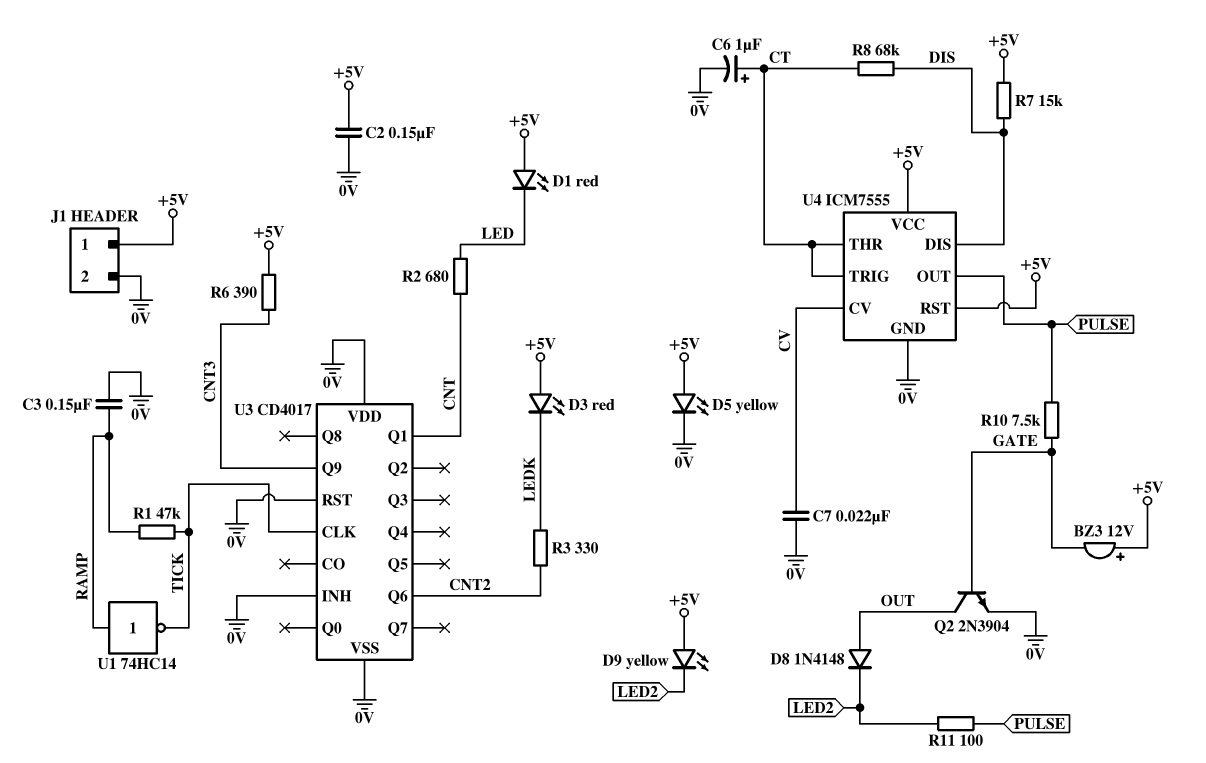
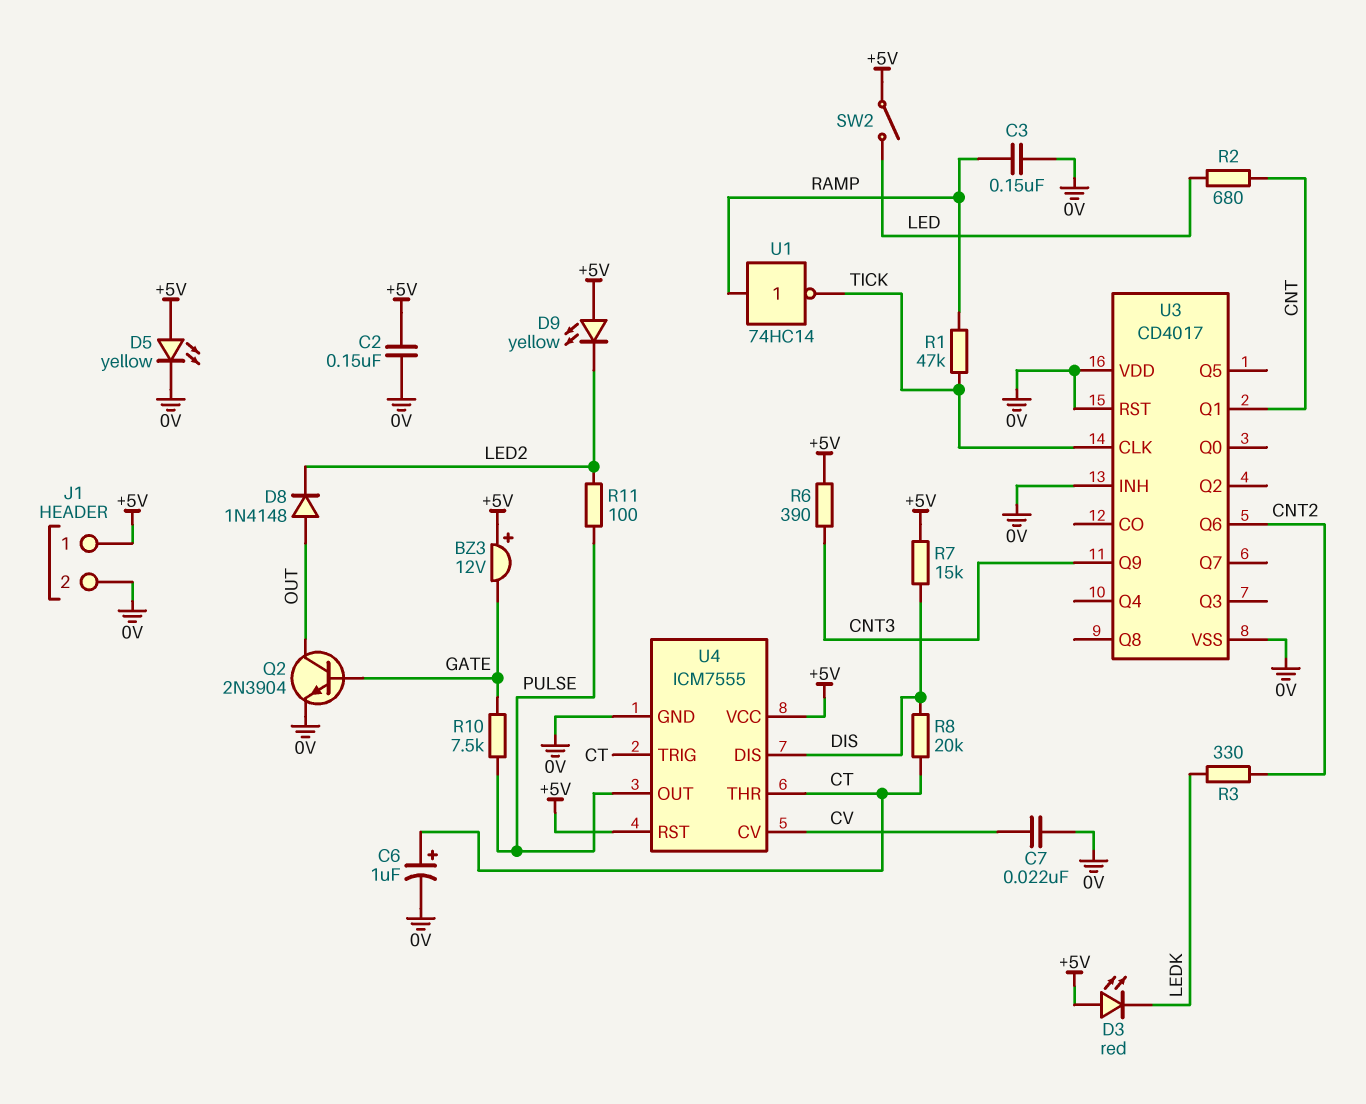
D1: LED red (A +5V, K LED) -> none
R8: 68k (CT, DIS) -> 20k (CT, DIS)
SW2: none -> switch (+5V, LED)

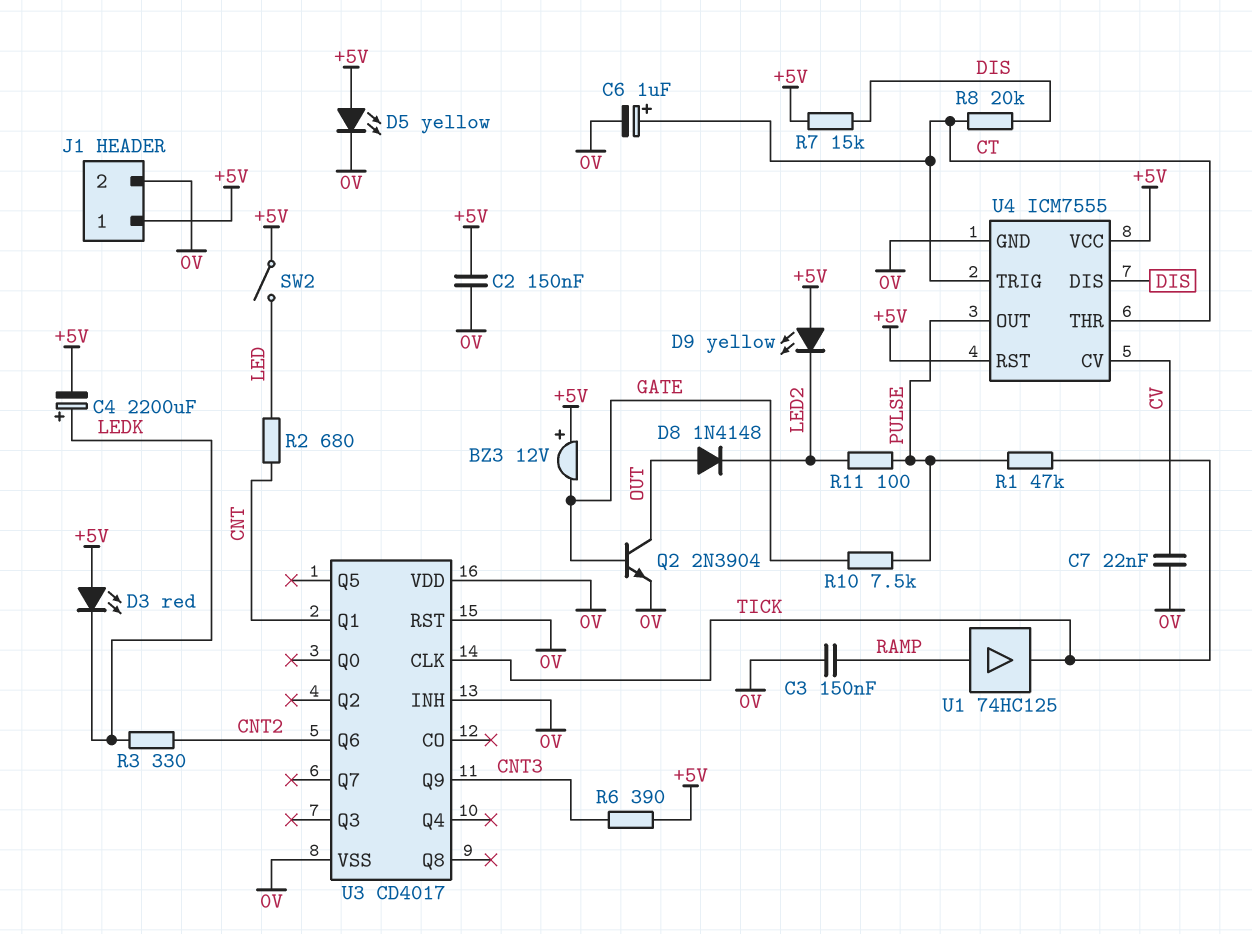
C4: none -> 2200uF (plus LEDK, minus +5V)
R1: 47k (RAMP, TICK) -> 47k (PULSE, TICK)
U1: NOT 74HC14 (in RAMP, out TICK) -> buffer 74HC125 (in RAMP, out TICK)

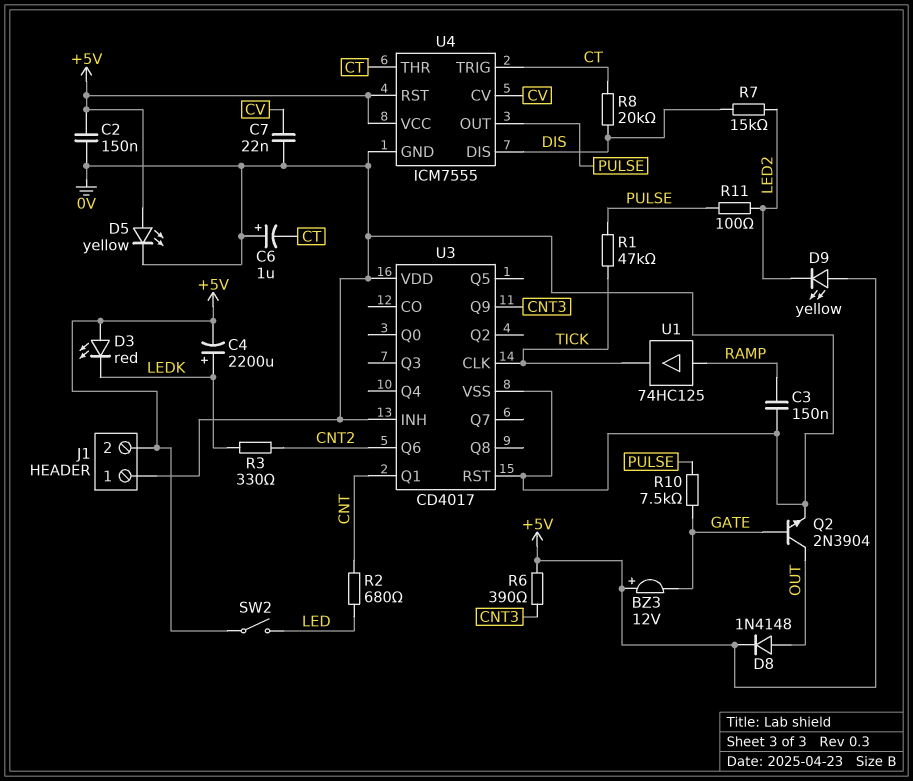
C6: 1uF (plus CT, minus 0V) -> 1uF (plus 0V, minus CT)
D8: diode 1N4148 (A OUT, K LED2) -> diode 1N4148 (A OUT, K +5V)
J1 pin 1: +5V -> 0V
J1 pin 2: 0V -> +5V
R7: 15k (+5V, DIS) -> 15k (DIS, LED2)

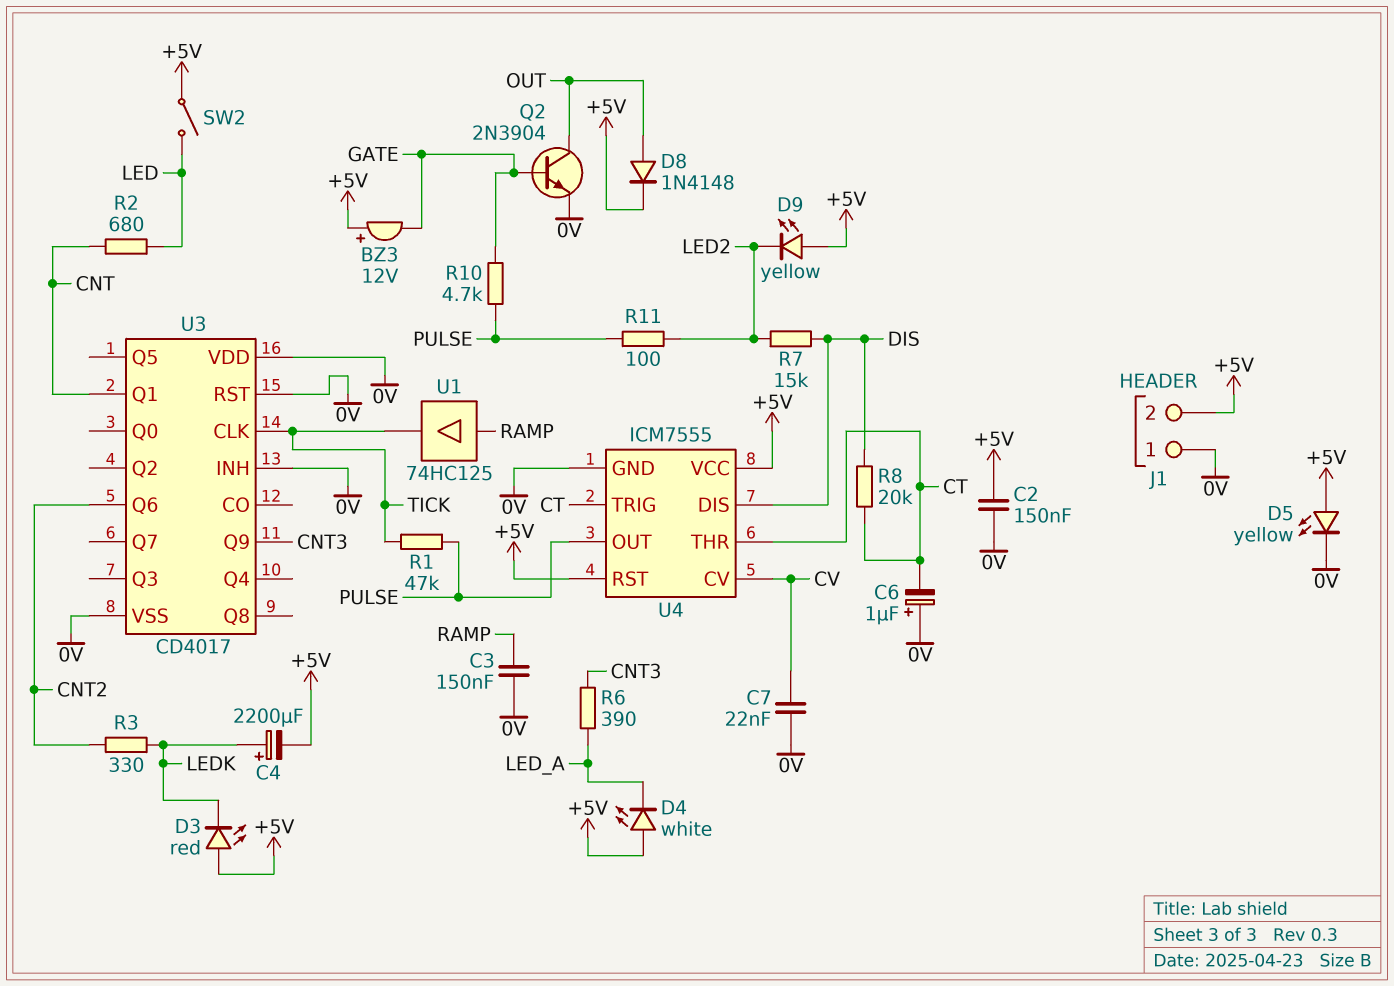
D4: none -> LED white (A +5V, K LED_A)
R6: 390 (+5V, CNT3) -> 390 (CNT3, LED_A)
R10: 7.5k (GATE, PULSE) -> 4.7k (GATE, PULSE)

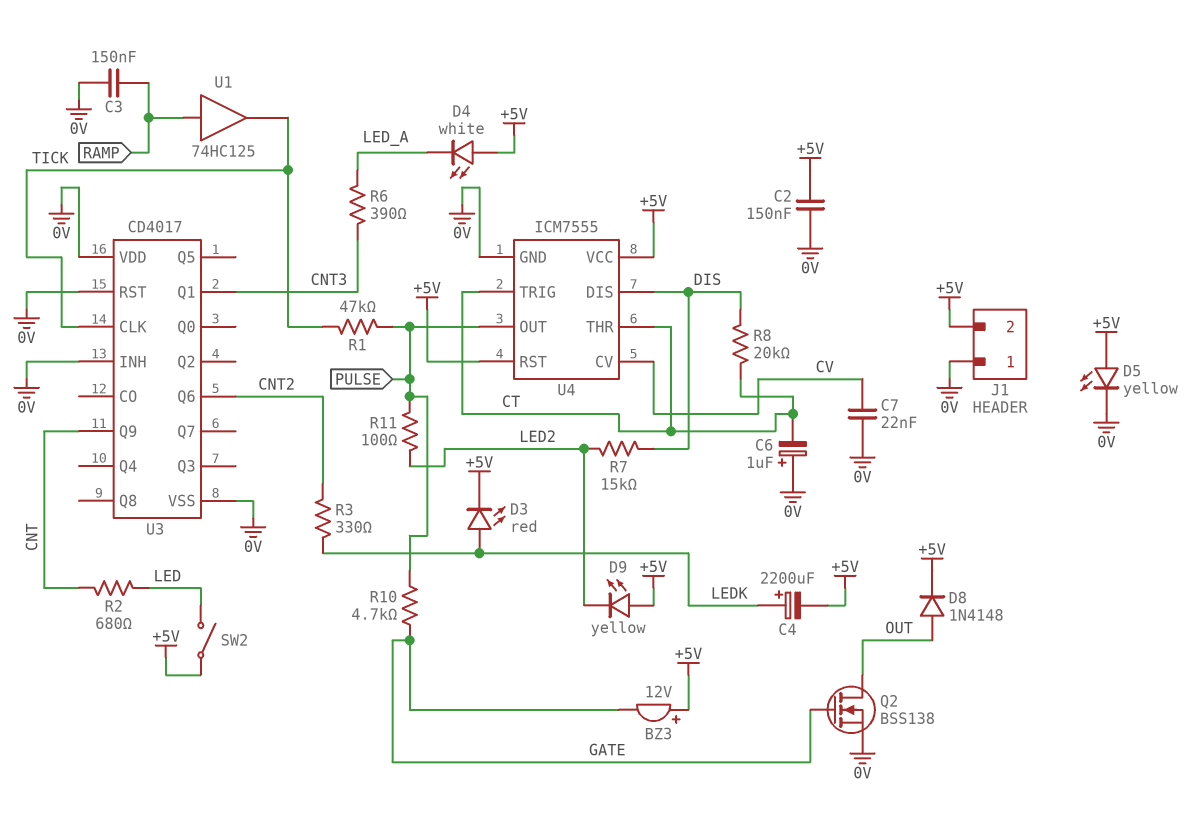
D3: LED red (A +5V, K LEDK) -> LED red (A LEDK, K +5V)
Q2: NPN 2N3904 (B GATE, C OUT, E 0V) -> NMOS BSS138 (G GATE, D OUT, S 0V)
U3 pin Q1: CNT -> CNT3
U3 pin Q9: CNT3 -> CNT

